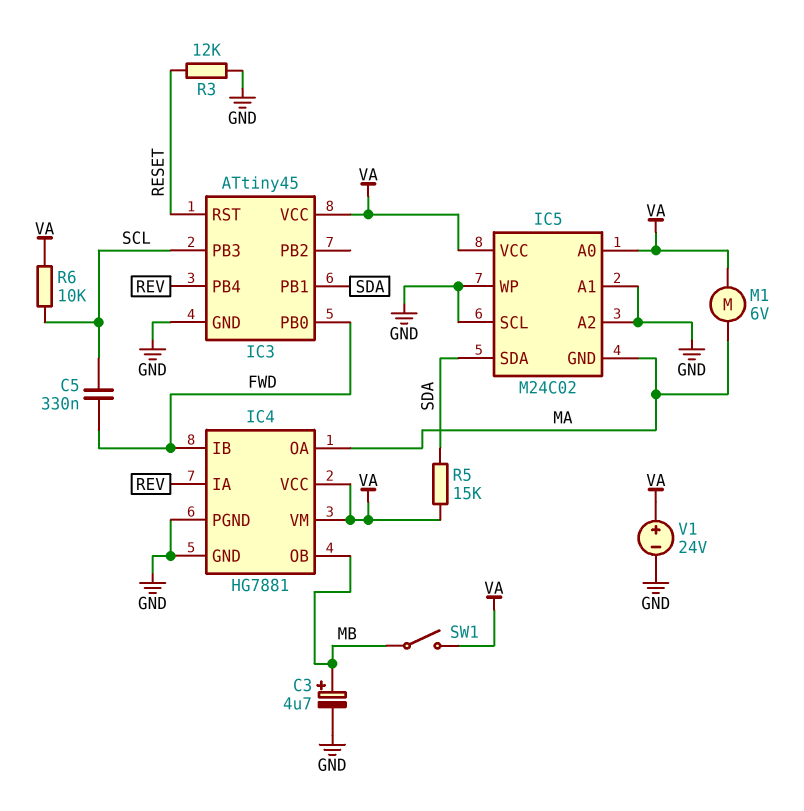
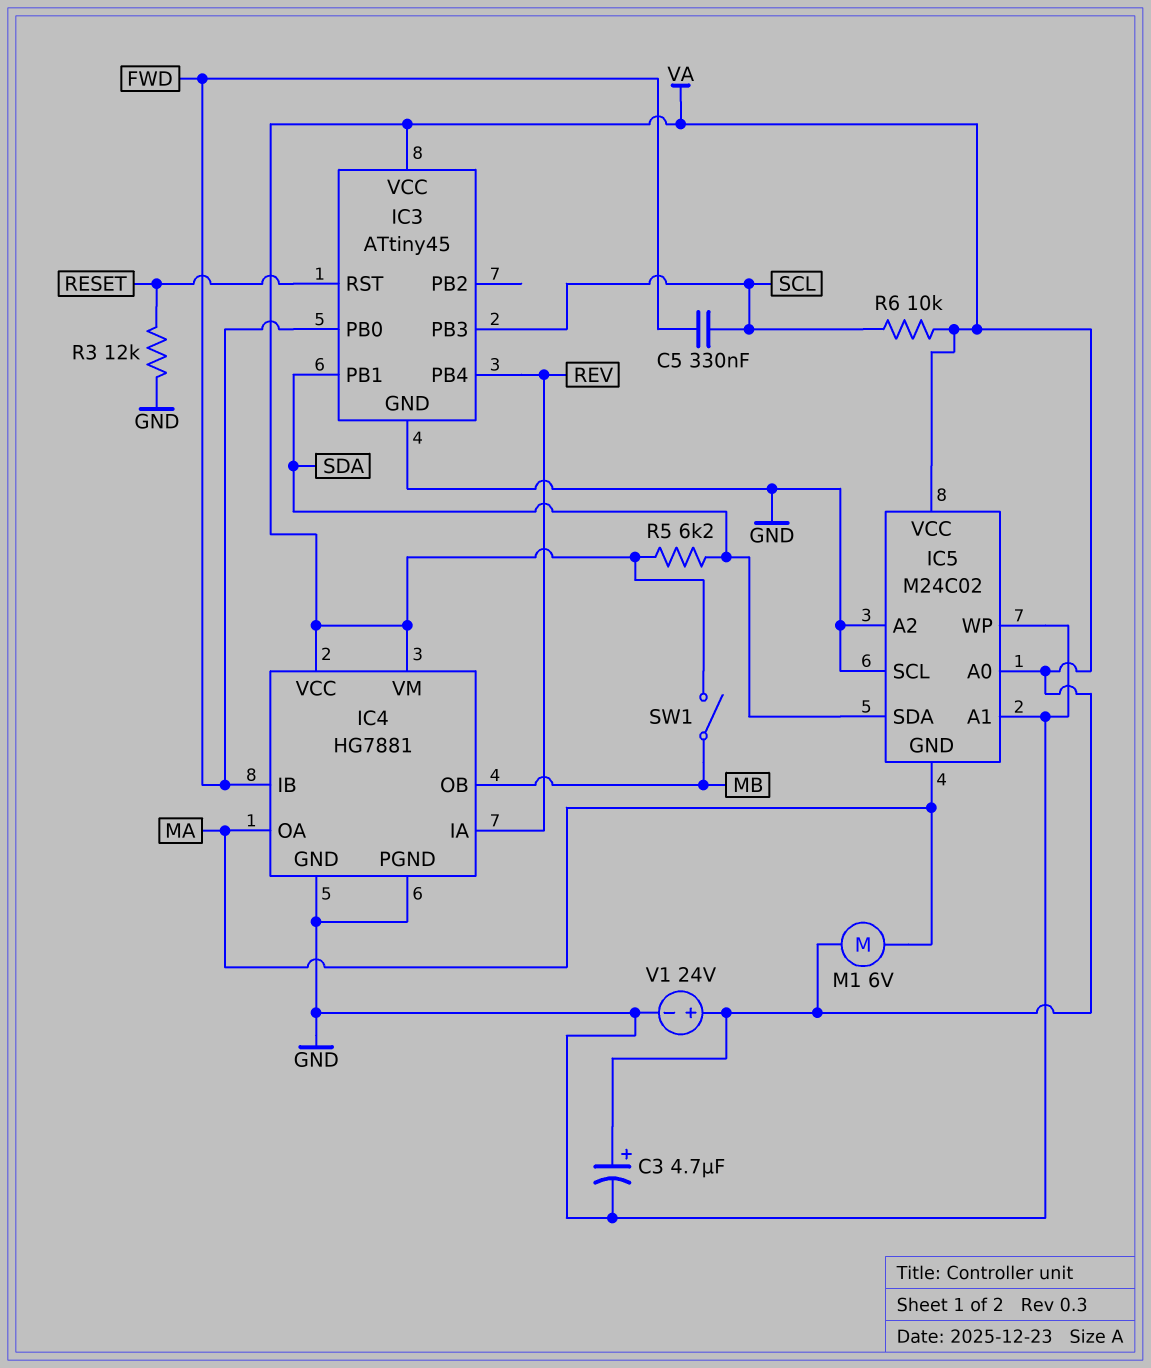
C3: 4.7uF (plus MB, minus GND) -> 4.7uF (plus VA, minus GND)
R5: 15k (SDA, VA) -> 6.2k (SDA, VA)

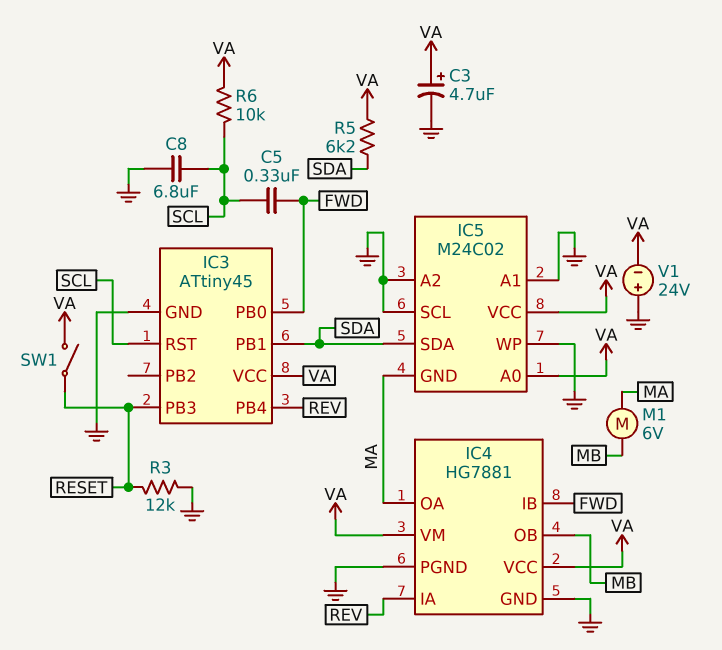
C8: none -> 6.8uF (GND, SCL)
IC3 pin PB3: SCL -> RESET
IC3 pin RST: RESET -> SCL
M1: motor 6V (MA, VA) -> motor 6V (MA, MB)
SW1: switch (MB, VA) -> switch (RESET, VA)
V1: 24V (plus VA, minus GND) -> 24V (plus GND, minus VA)

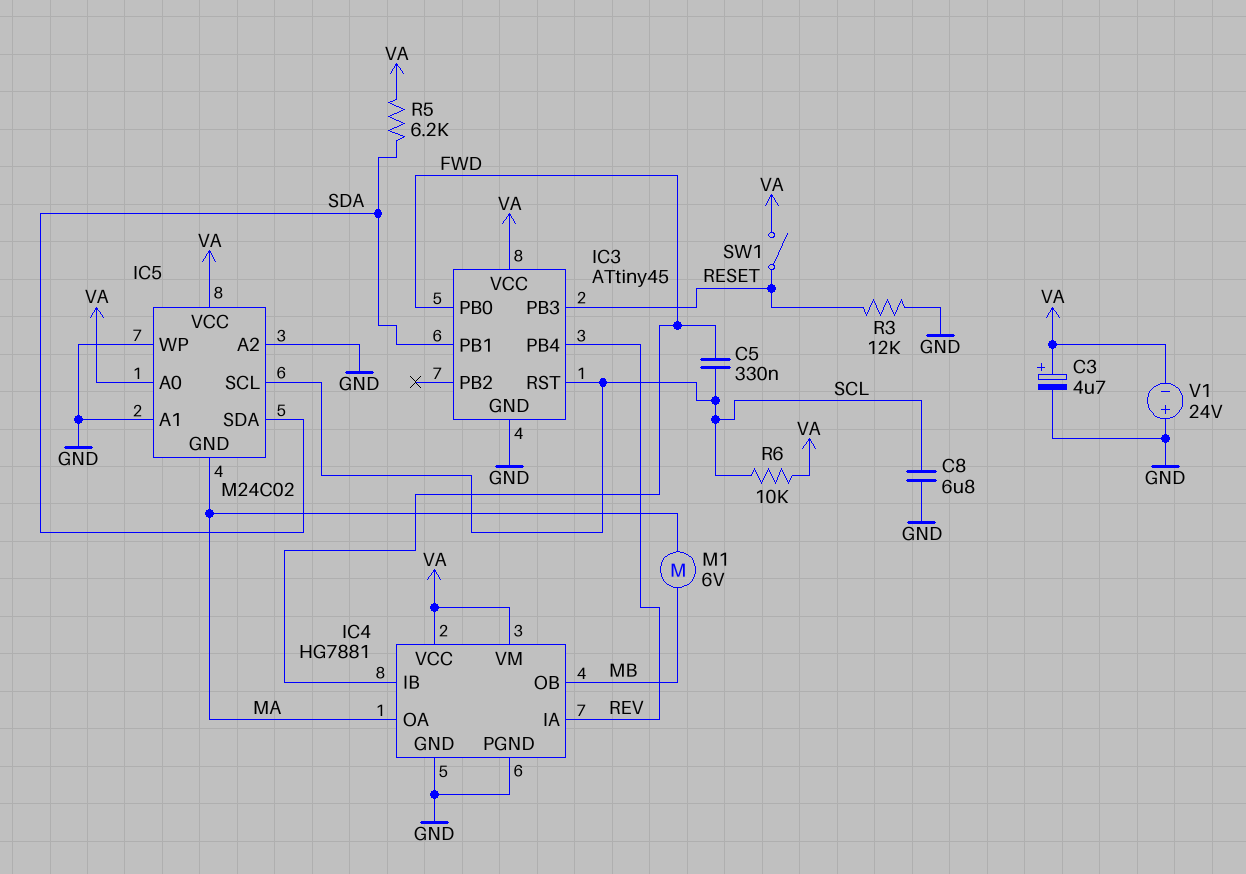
IC5 pin SCL: GND -> SCL

